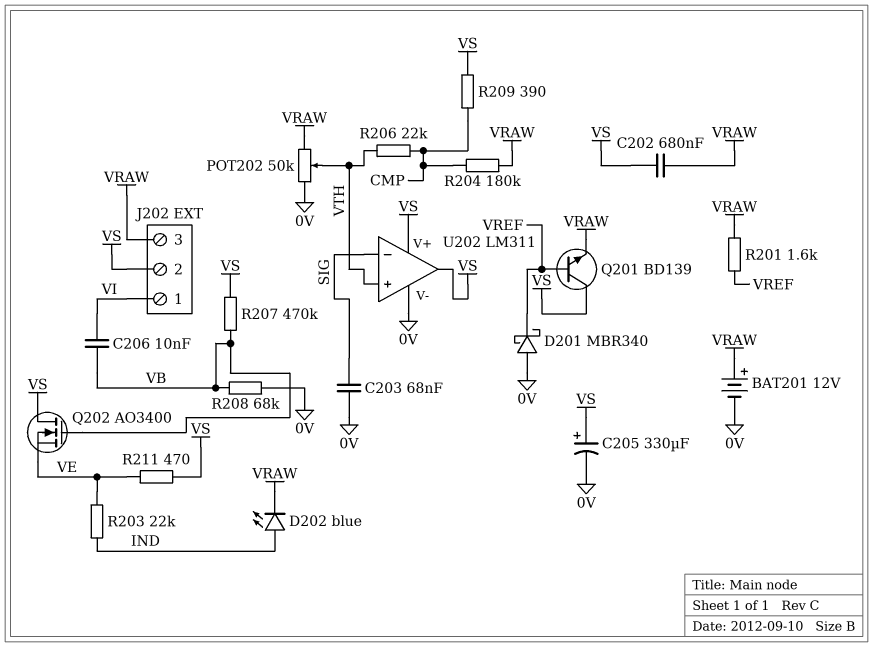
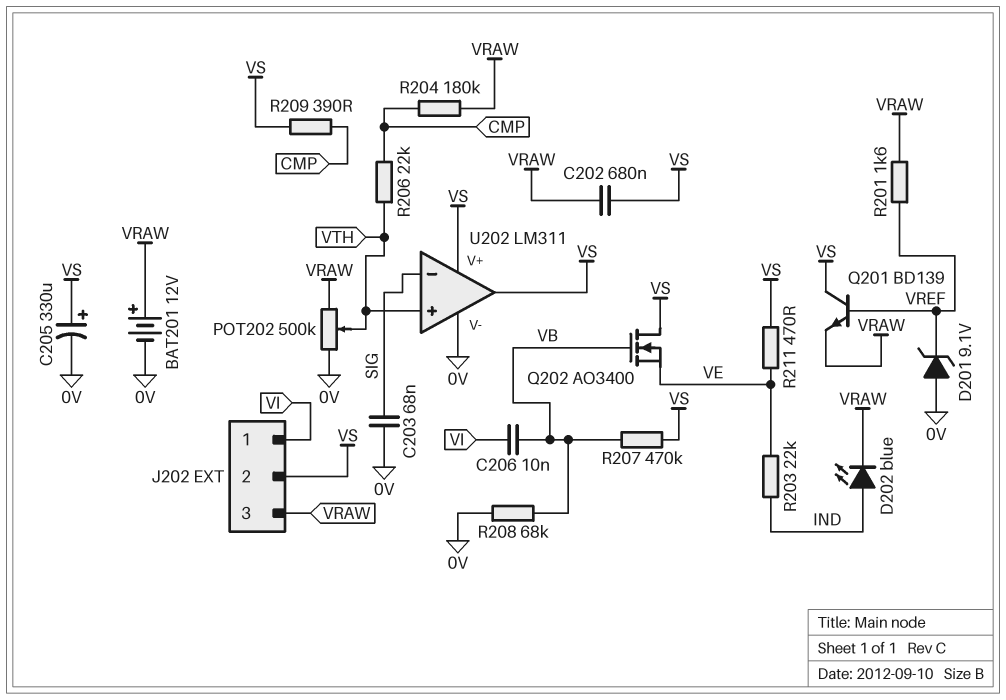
D201: schottky MBR340 (A 0V, K VREF) -> zener 9.1V (A 0V, K VREF)
POT202: 50k (0V, VRAW, wiper VTH) -> 500k (0V, VRAW, wiper VTH)

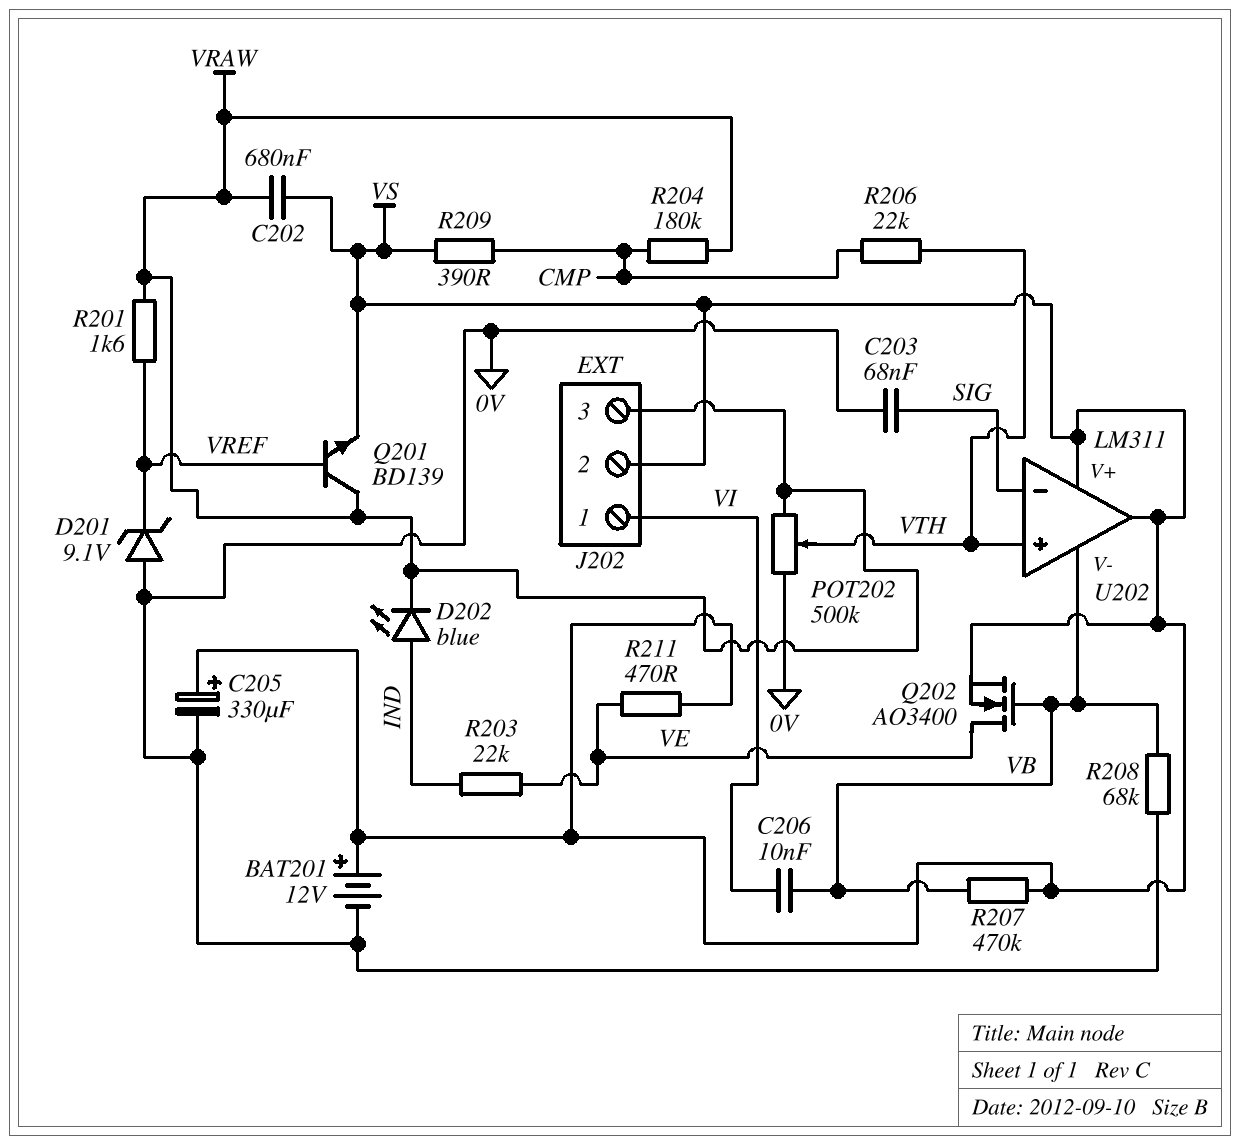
BAT201: 12V (plus VRAW, minus 0V) -> 12V (plus VS, minus 0V)
Q201: NPN BD139 (B VREF, C VS, E VRAW) -> NPN BD139 (B VREF, C VRAW, E VS)
Q202: NMOS AO3400 (G VB, D VS, S VE) -> NMOS AO3400 (G VB, D VE, S VS)
U202 pin V-: 0V -> VB

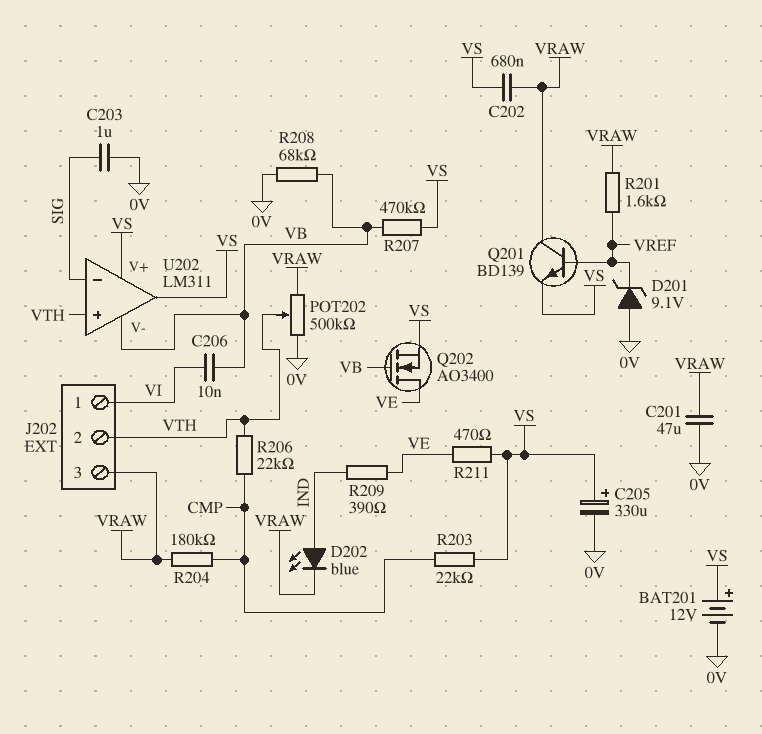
C201: none -> 47uF (0V, VRAW)
C203: 68nF (0V, SIG) -> 1uF (0V, SIG)
J202 pin 2: VS -> VTH
R203: 22k (IND, VE) -> 22k (CMP, VS)
R209: 390 (CMP, VS) -> 390 (IND, VE)

